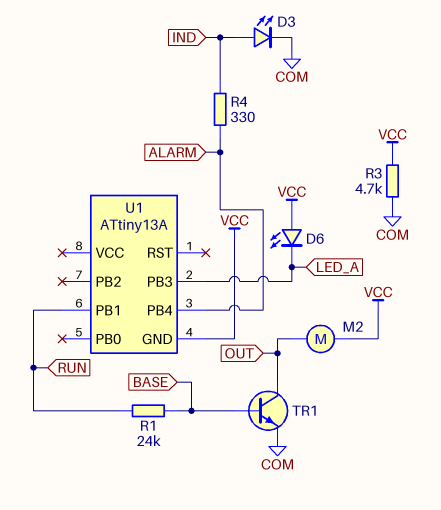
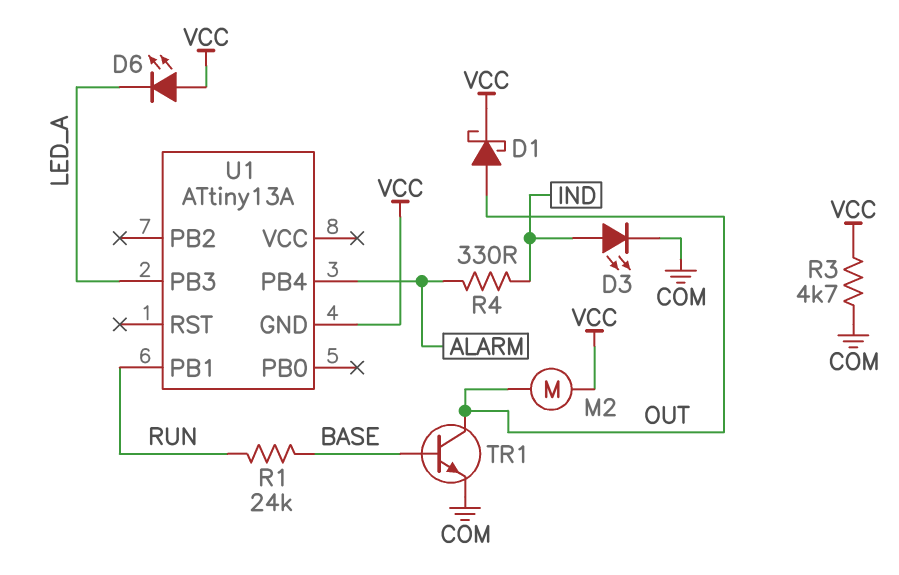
D1: none -> schottky (A OUT, K VCC)

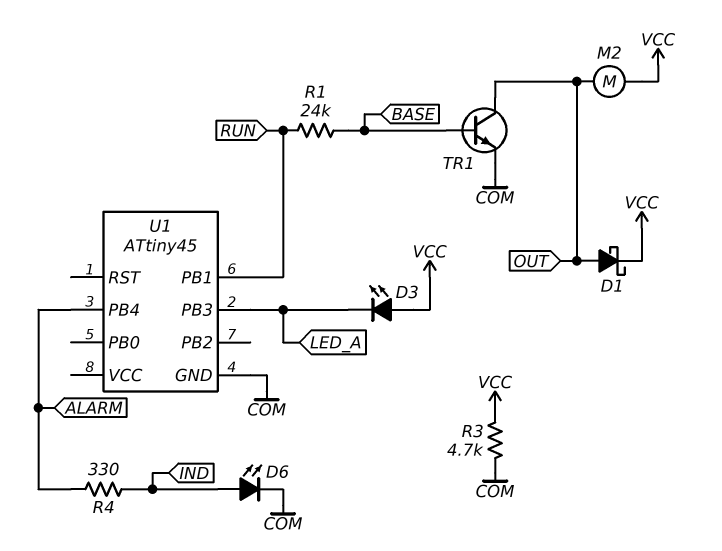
D3: LED (A IND, K COM) -> LED (A VCC, K LED_A)
D6: LED (A VCC, K LED_A) -> LED (A IND, K COM)
U1: ATtiny13A -> ATtiny45
U1 pin GND: VCC -> COM

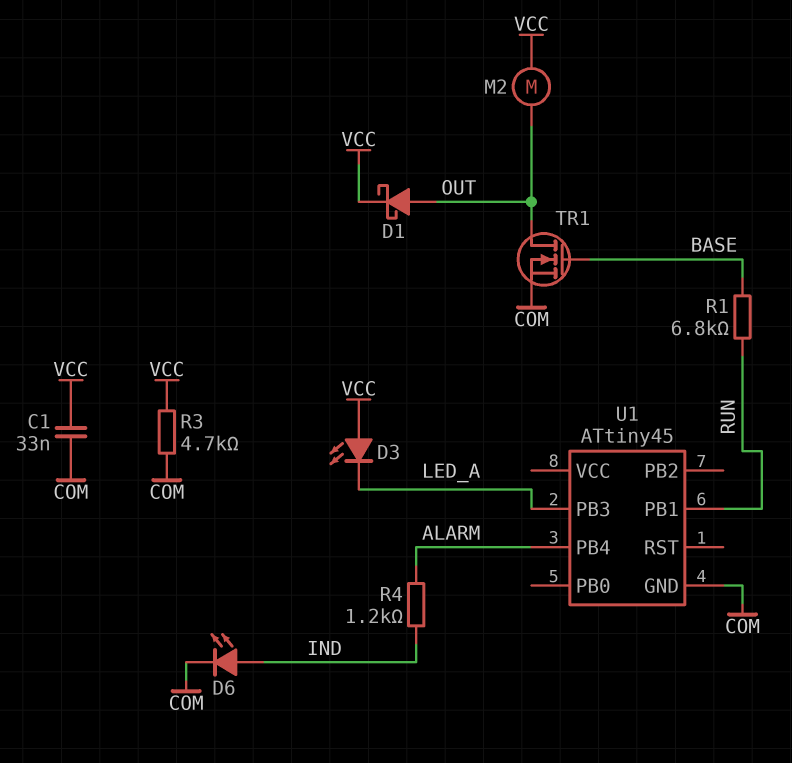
C1: none -> 33nF (COM, VCC)
R1: 24k (BASE, RUN) -> 6.8k (BASE, RUN)
R4: 330 (ALARM, IND) -> 1.2k (ALARM, IND)
TR1: NPN (B BASE, C OUT, E COM) -> NMOS (G BASE, D OUT, S COM)

